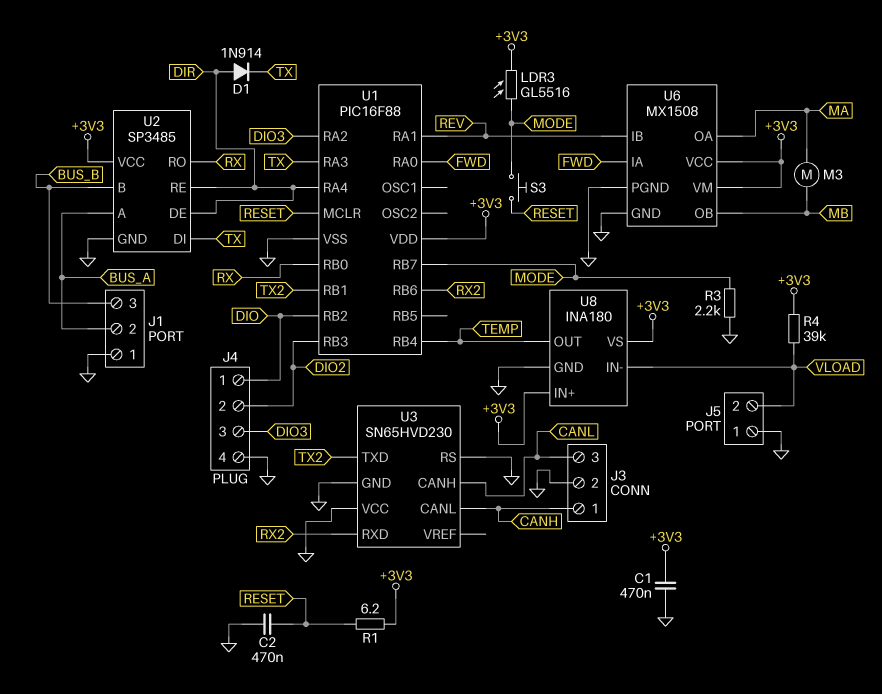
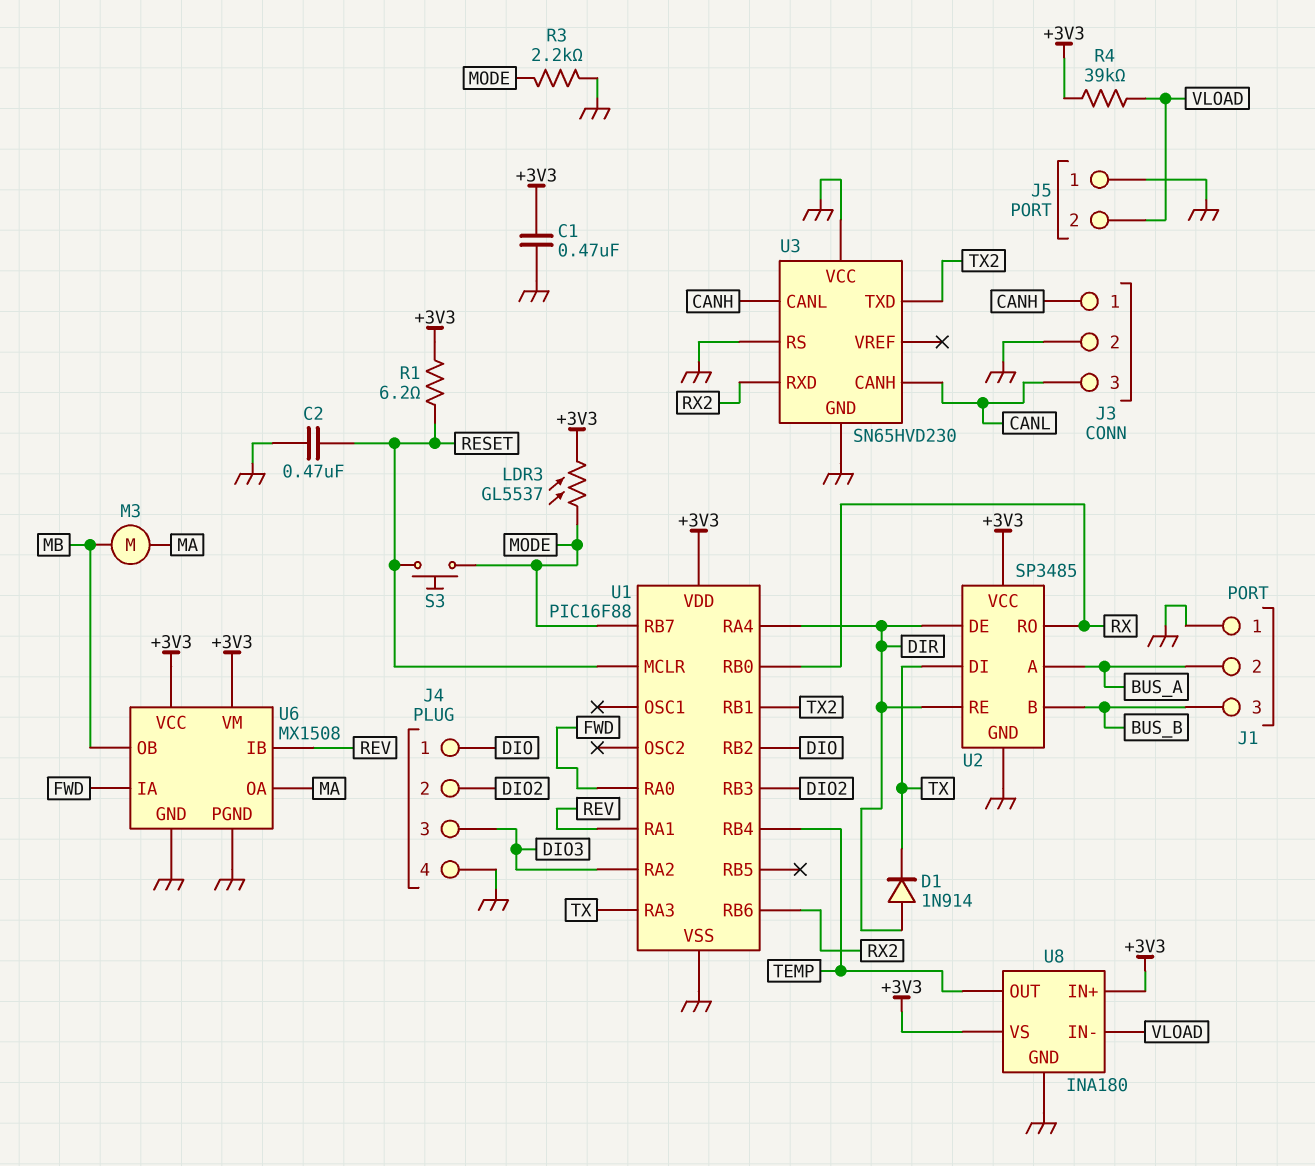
LDR3: GL5516 (+3V3, MODE) -> GL5537 (+3V3, MODE)

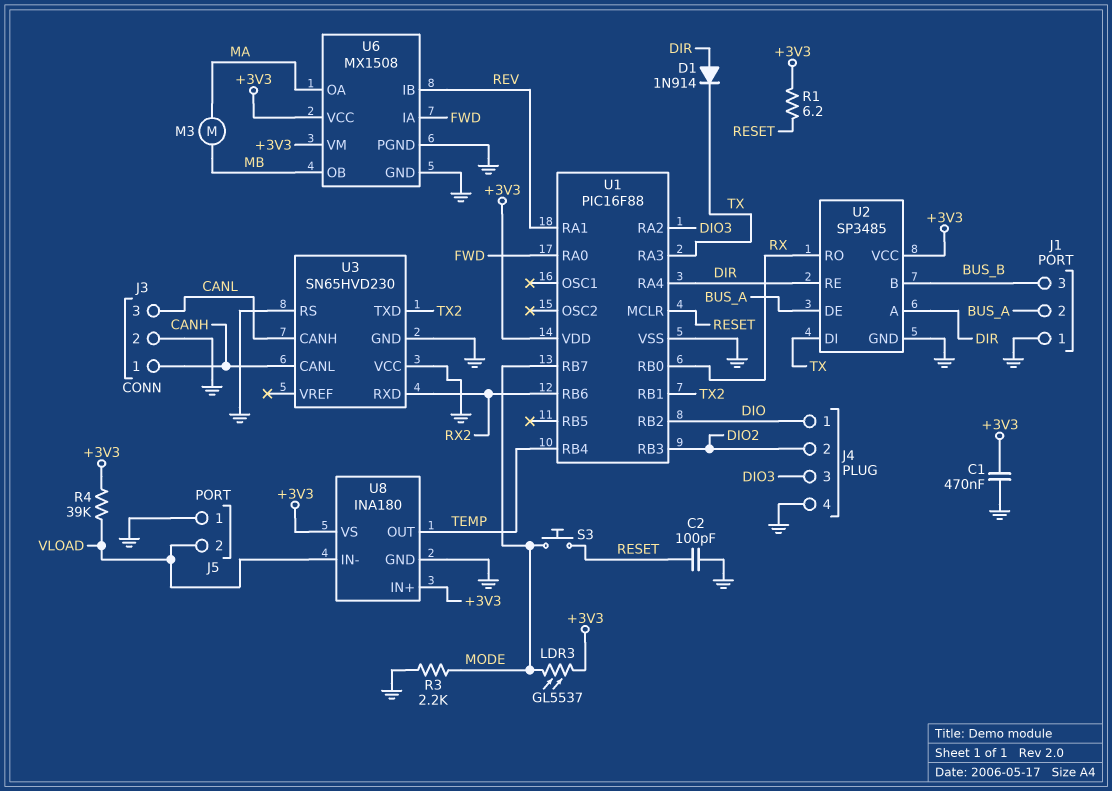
C2: 470nF (GND, RESET) -> 100pF (GND, RESET)
U2 pin A: BUS_A -> DIR
U2 pin DE: DIR -> BUS_A

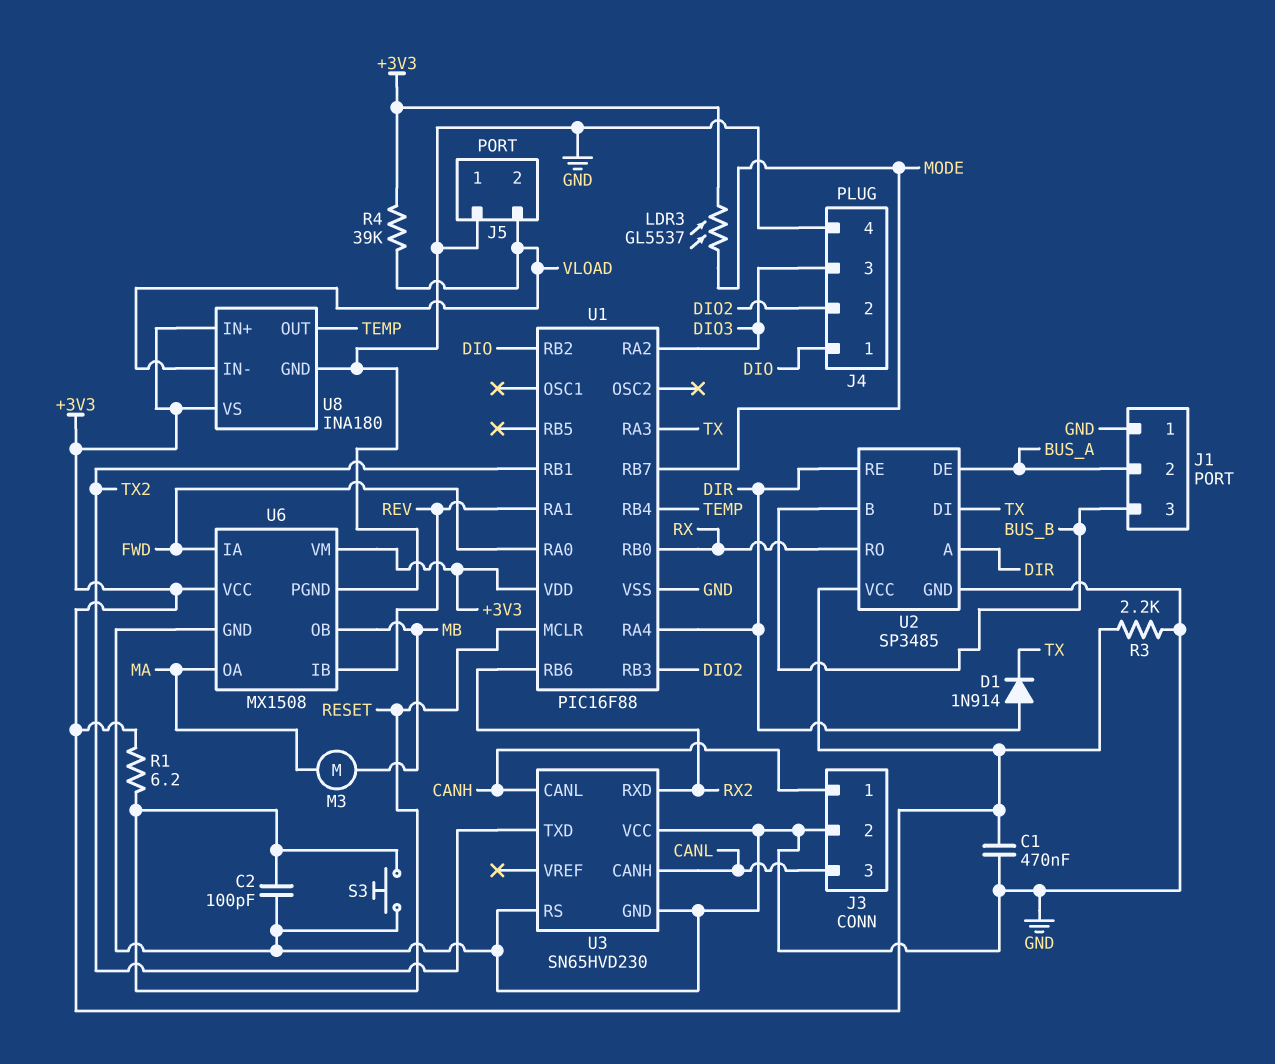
R3: 2.2k (GND, MODE) -> 2.2k (+3V3, GND)
S3: button (MODE, RESET) -> button (GND, RESET)

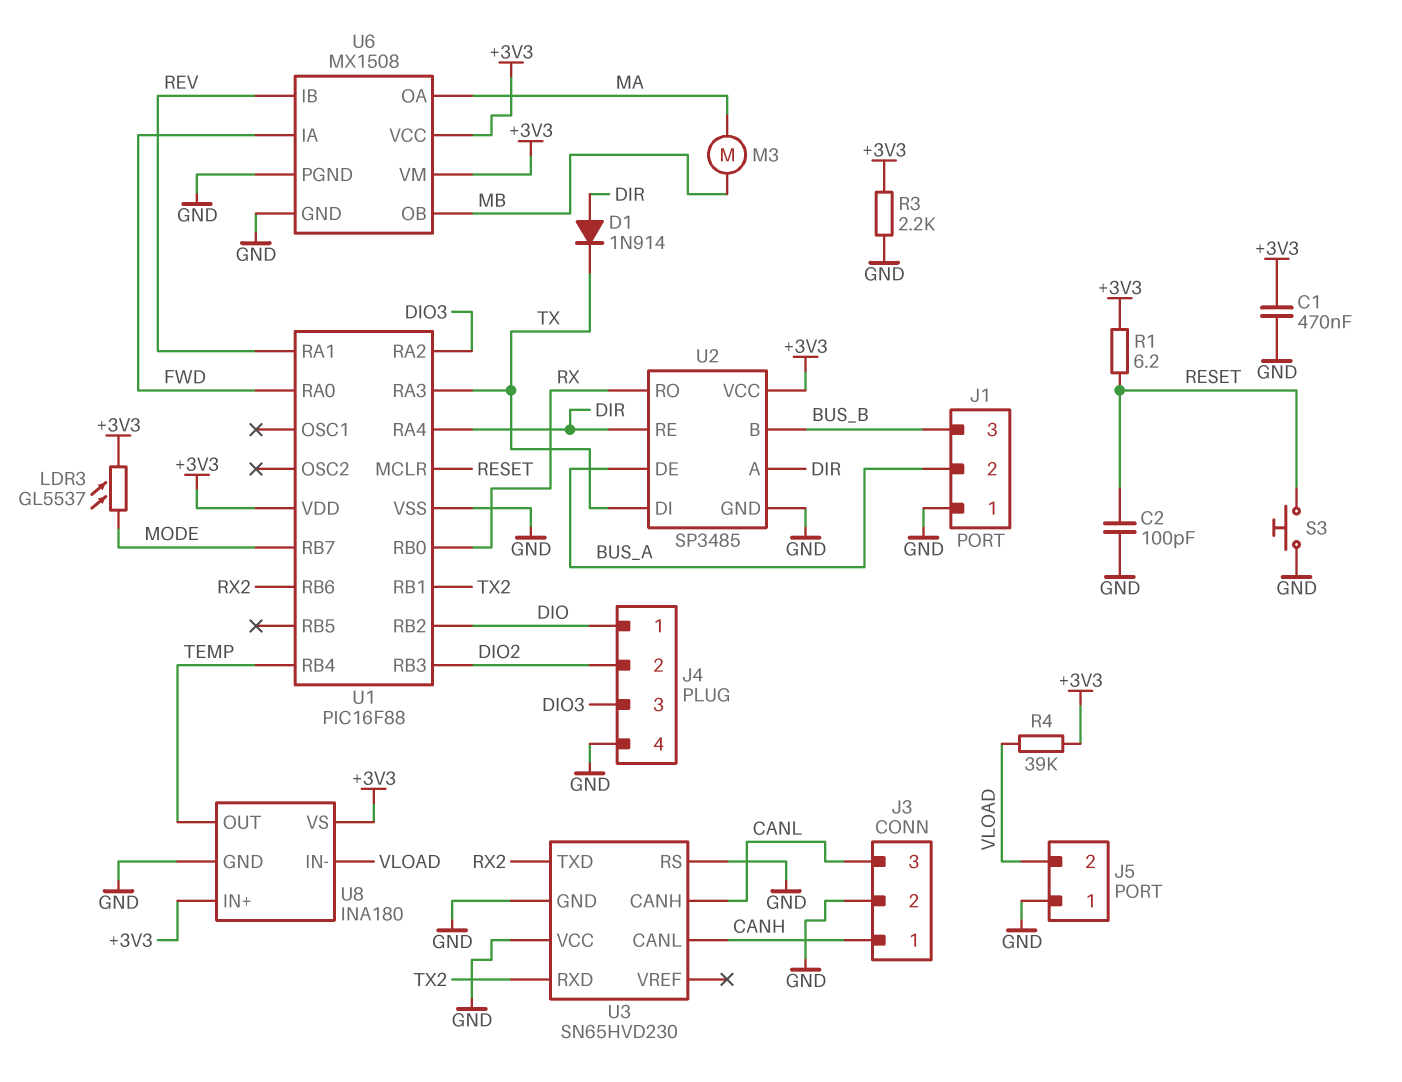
U3 pin RXD: RX2 -> TX2
U3 pin TXD: TX2 -> RX2

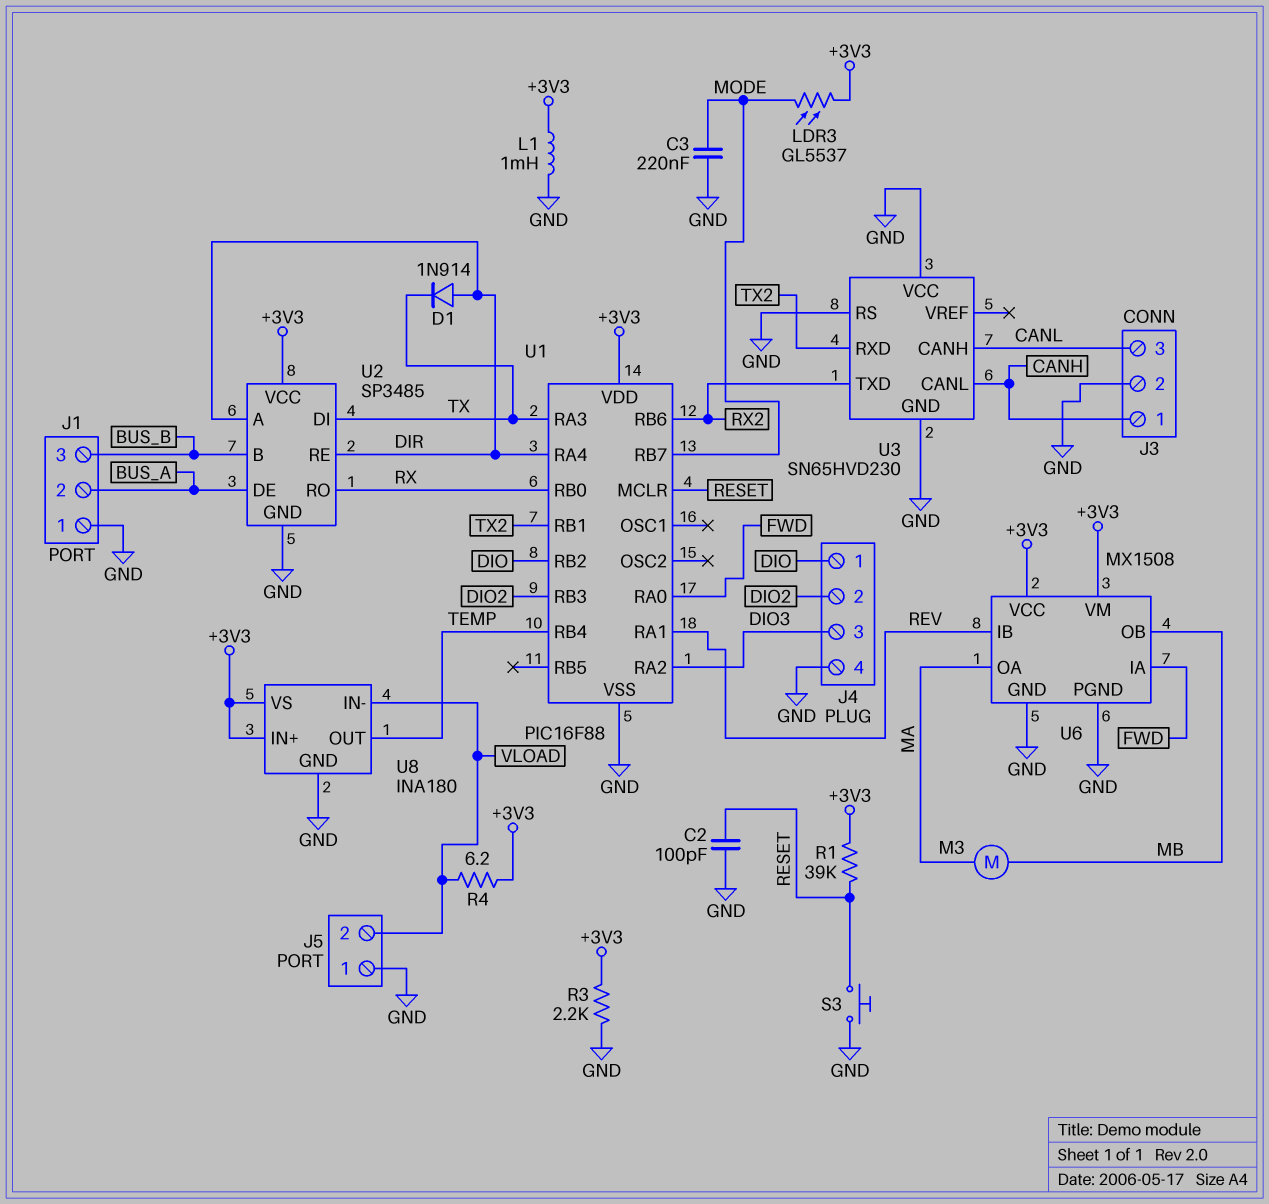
C1: 470nF (+3V3, GND) -> none
C3: none -> 220nF (GND, MODE)
L1: none -> 1mH (+3V3, GND)
R1: 6.2 (+3V3, RESET) -> 39k (+3V3, RESET)
R4: 39k (+3V3, VLOAD) -> 6.2 (+3V3, VLOAD)

